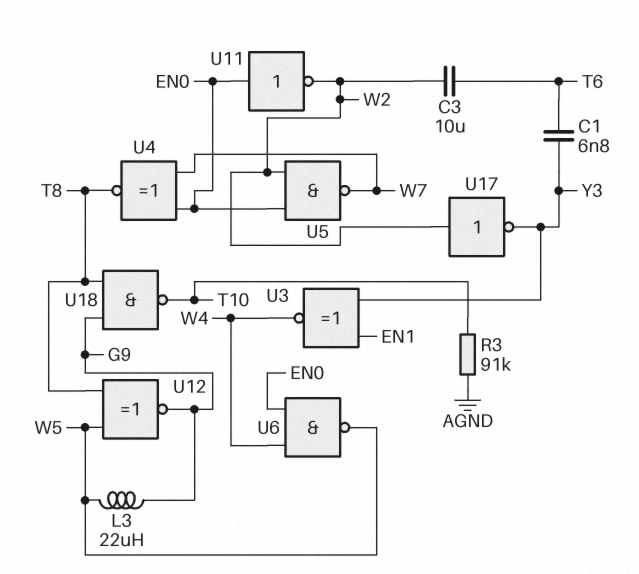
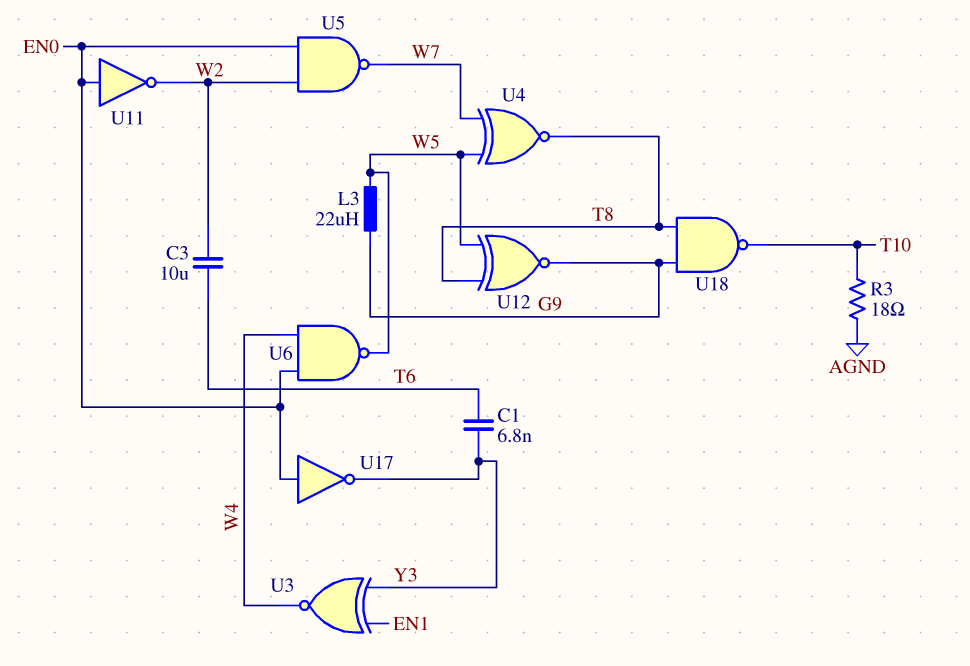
R3: 91k (AGND, T10) -> 18 (AGND, T10)
U4: XNOR (in EN0, in W7, out T8) -> XNOR (in W5, in W7, out T8)
U17: NOT (in W2, out Y3) -> NOT (in EN0, out Y3)

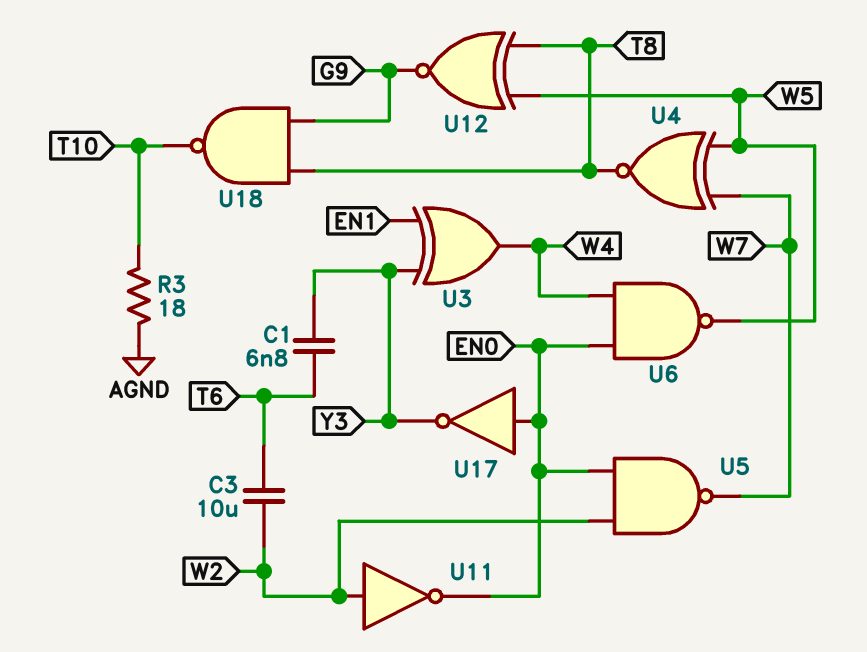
L3: 22uH (G9, W5) -> none
U3: XNOR (in EN1, in Y3, out W4) -> XOR (in EN1, in Y3, out W4)
U11: NOT (in EN0, out W2) -> NOT (in W2, out EN0)

